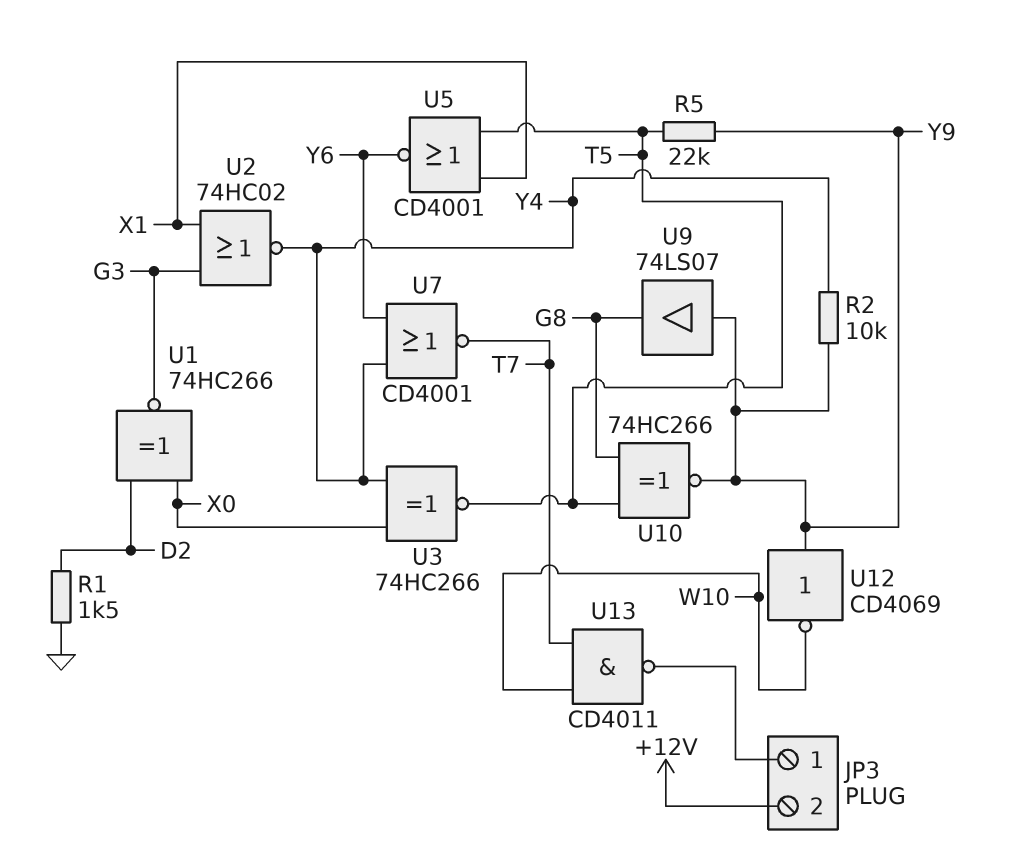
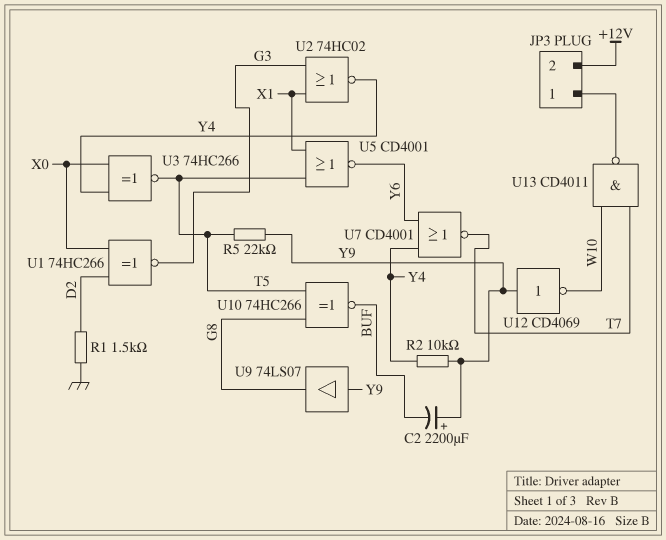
C2: none -> 2200uF (plus Y9, minus BUF)
U10: XNOR 74HC266 (in G8, in T5, out Y9) -> XNOR 74HC266 (in G8, in T5, out BUF)

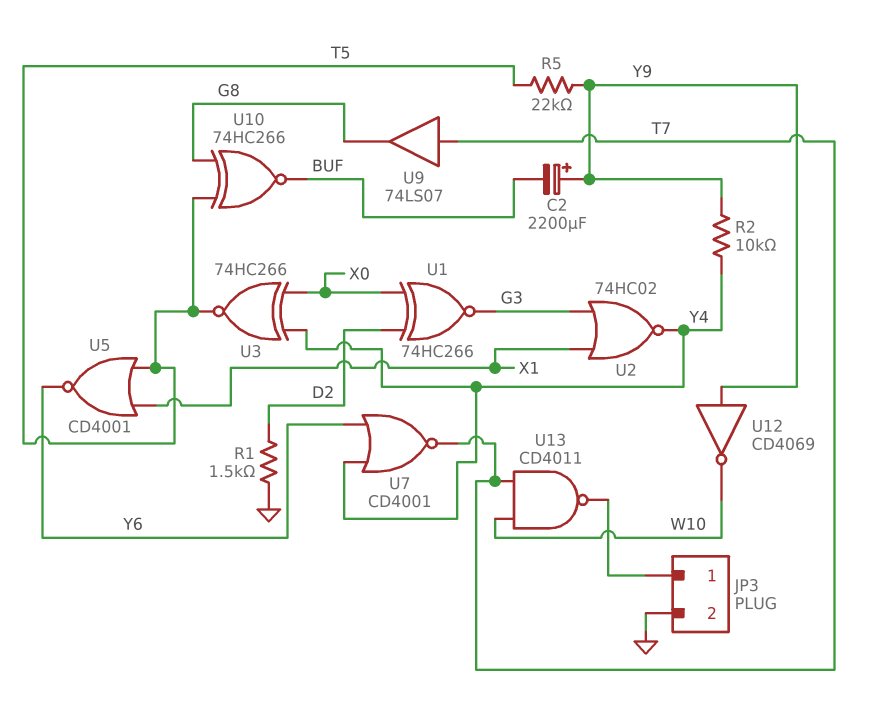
JP3 pin 2: +12V -> GND
U9: buffer 74LS07 (in Y9, out G8) -> buffer 74LS07 (in T7, out G8)

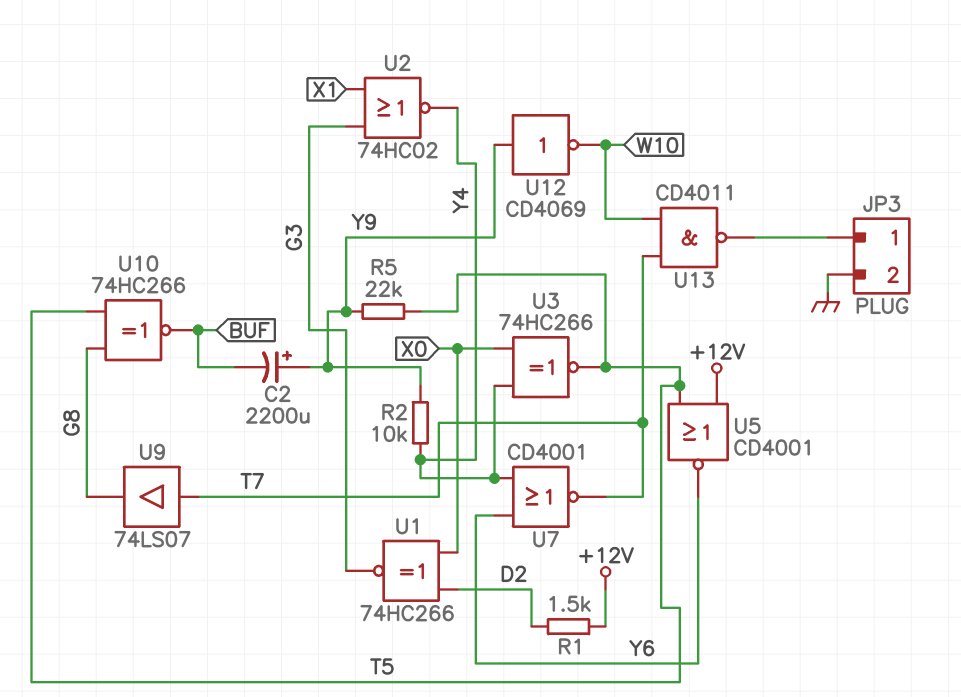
R1: 1.5k (D2, GND) -> 1.5k (+12V, D2)
U5: NOR CD4001 (in T5, in X1, out Y6) -> NOR CD4001 (in +12V, in T5, out Y6)

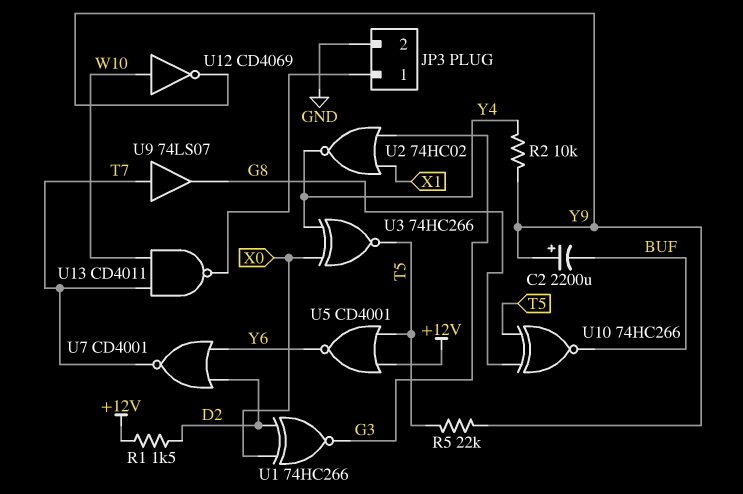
U7: NOR CD4001 (in Y4, in Y6, out T7) -> NOR CD4001 (in D2, in Y6, out T7)
U12: NOT CD4069 (in Y9, out W10) -> NOT CD4069 (in W10, out Y9)

